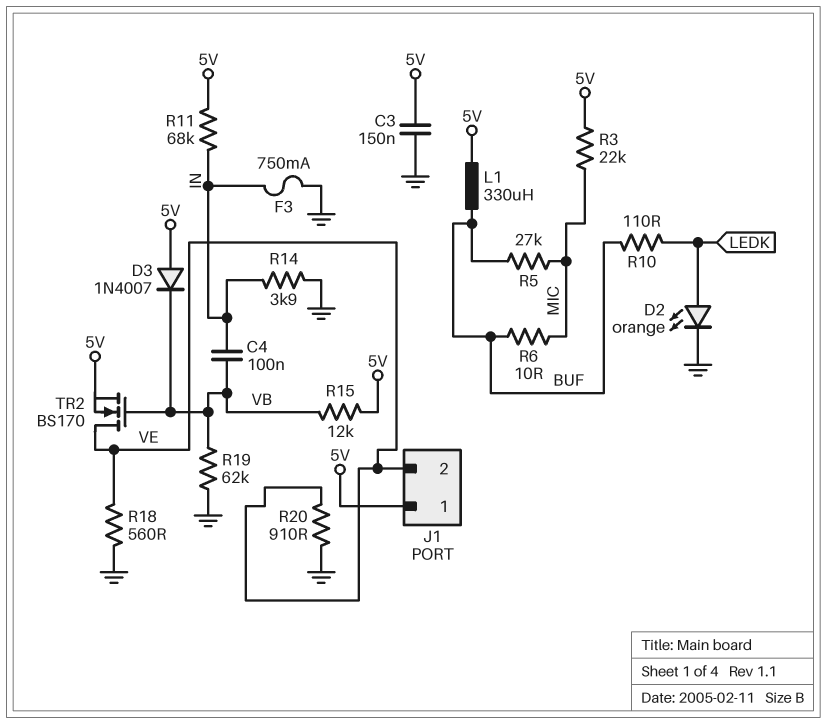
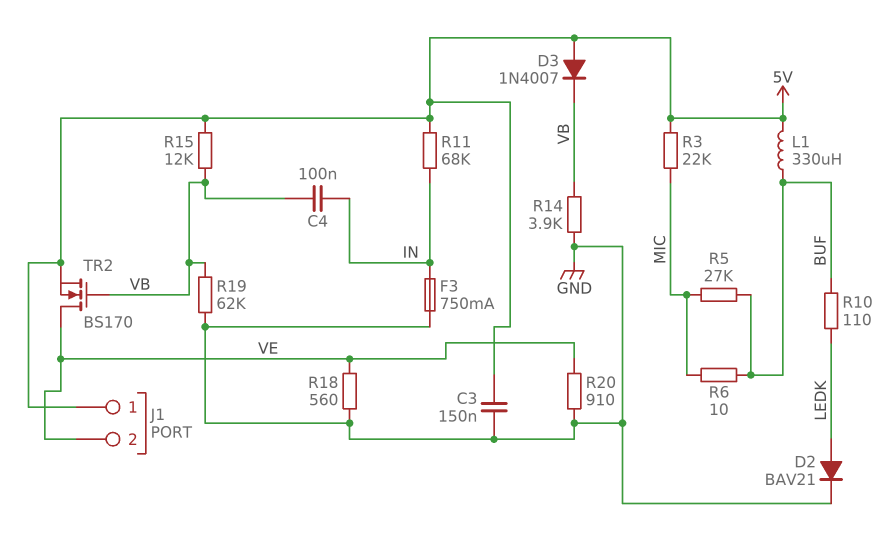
D2: LED orange (A LEDK, K GND) -> diode BAV21 (A LEDK, K GND)
R14: 3.9k (GND, IN) -> 3.9k (GND, VB)

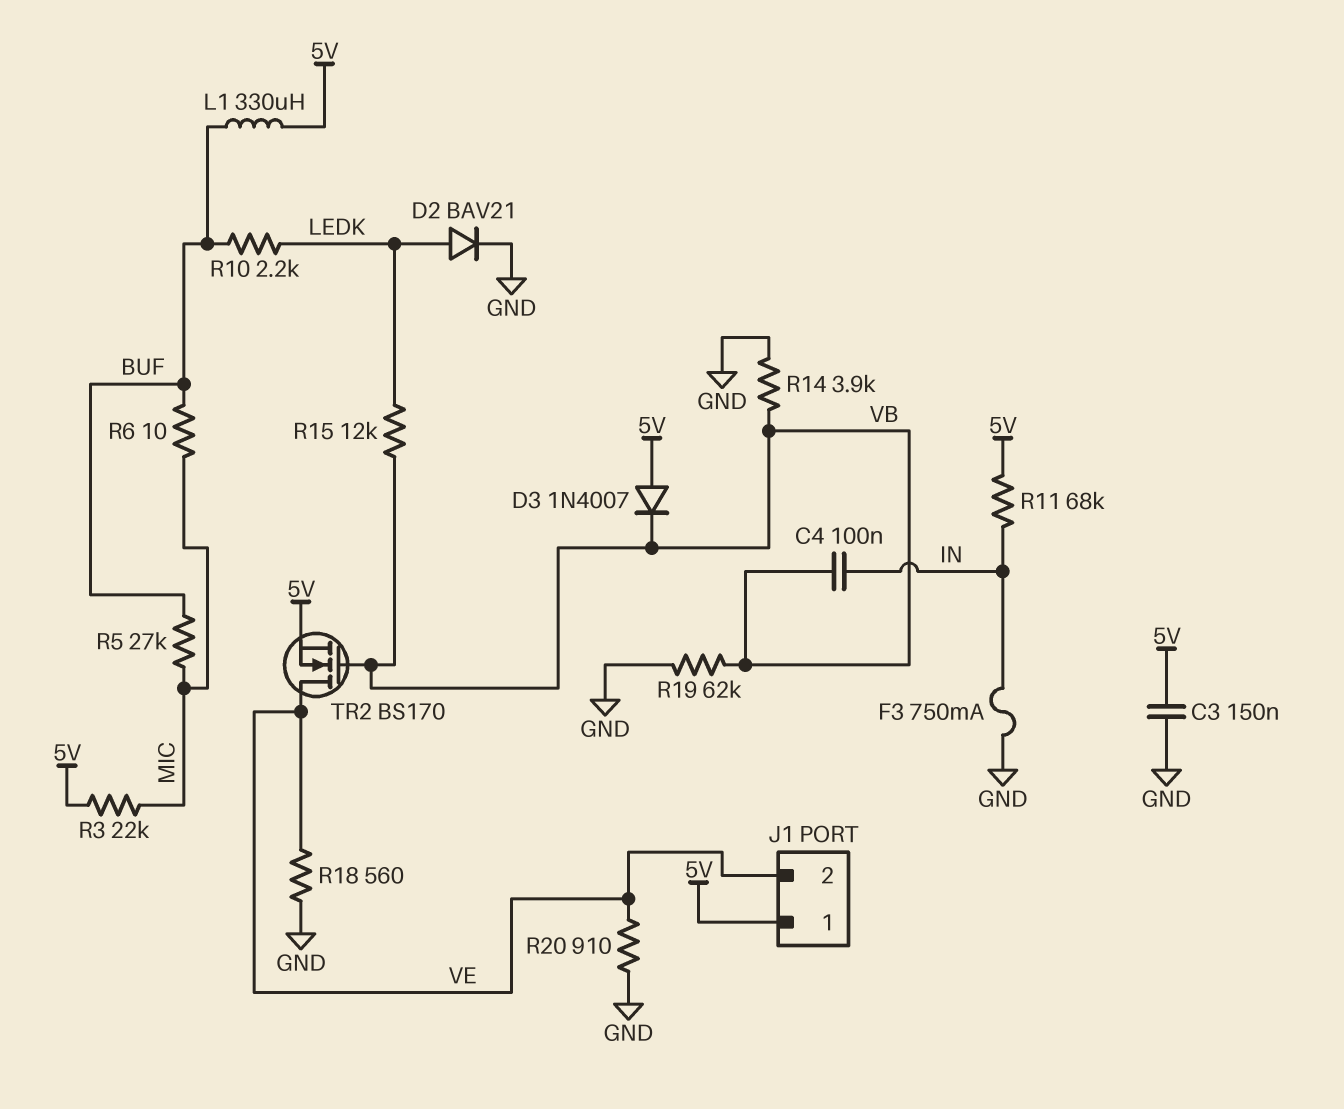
R10: 110 (BUF, LEDK) -> 2.2k (BUF, LEDK)
R15: 12k (5V, VB) -> 12k (LEDK, VB)

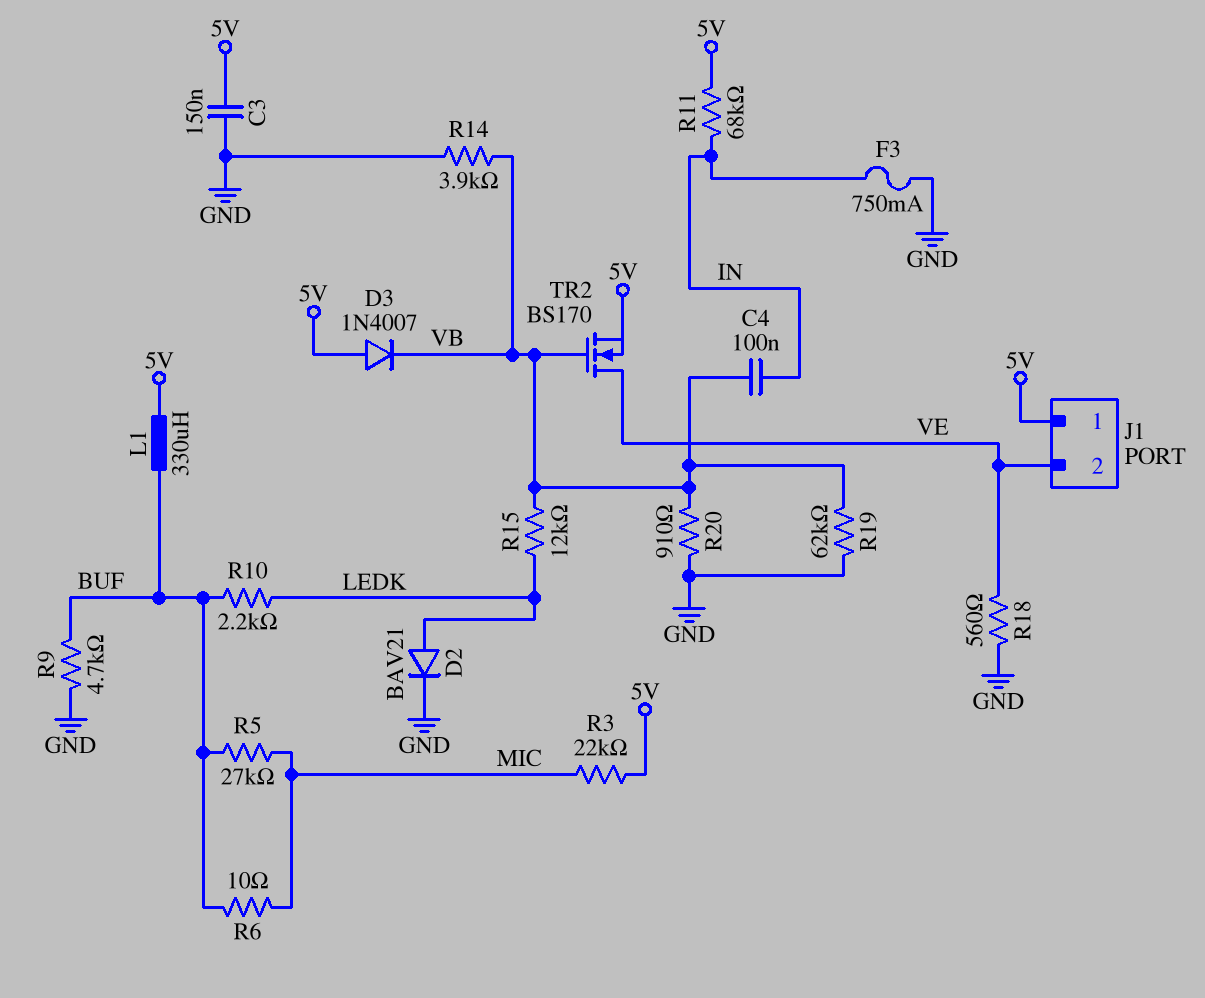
R9: none -> 4.7k (BUF, GND)
R20: 910 (GND, VE) -> 910 (GND, VB)

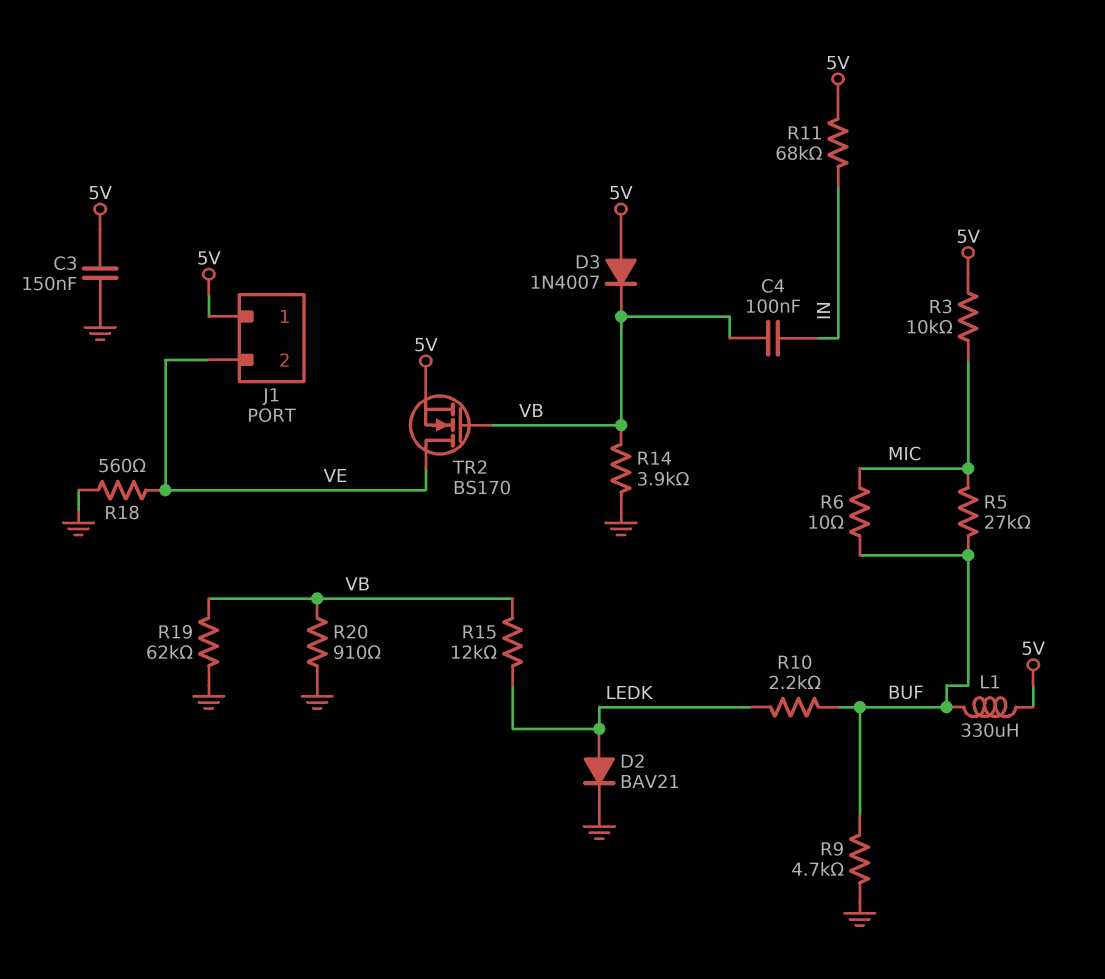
F3: 750mA (GND, IN) -> none
R3: 22k (5V, MIC) -> 10k (5V, MIC)

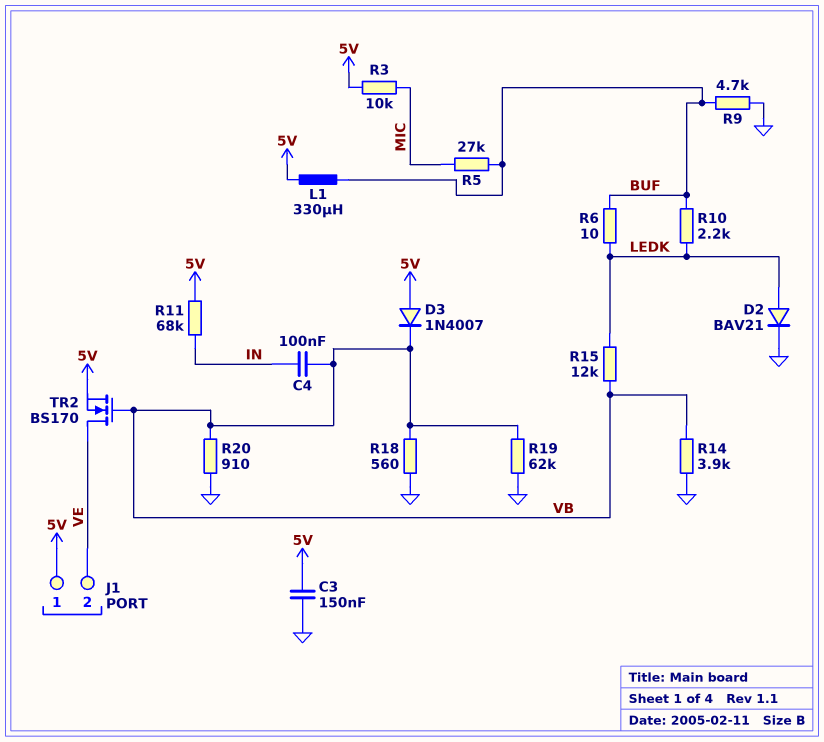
R6: 10 (BUF, MIC) -> 10 (BUF, LEDK)
R18: 560 (GND, VE) -> 560 (GND, VB)

